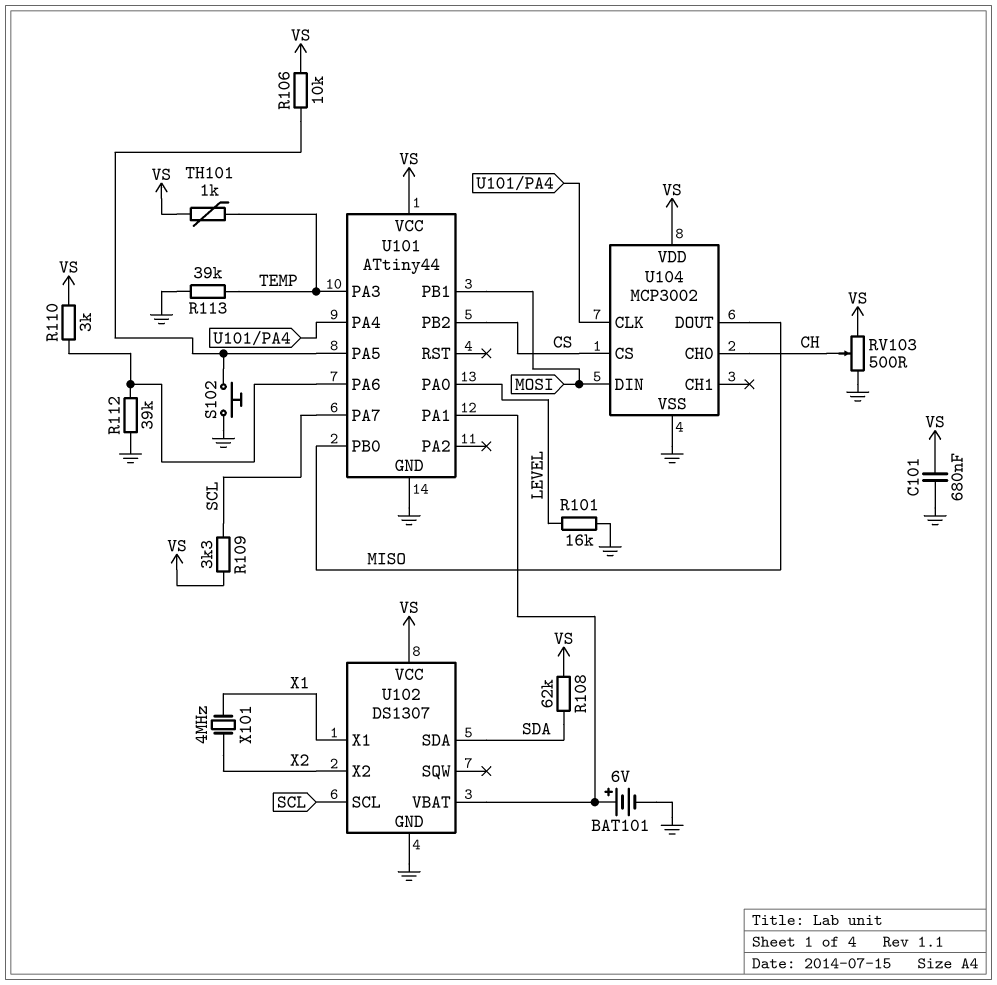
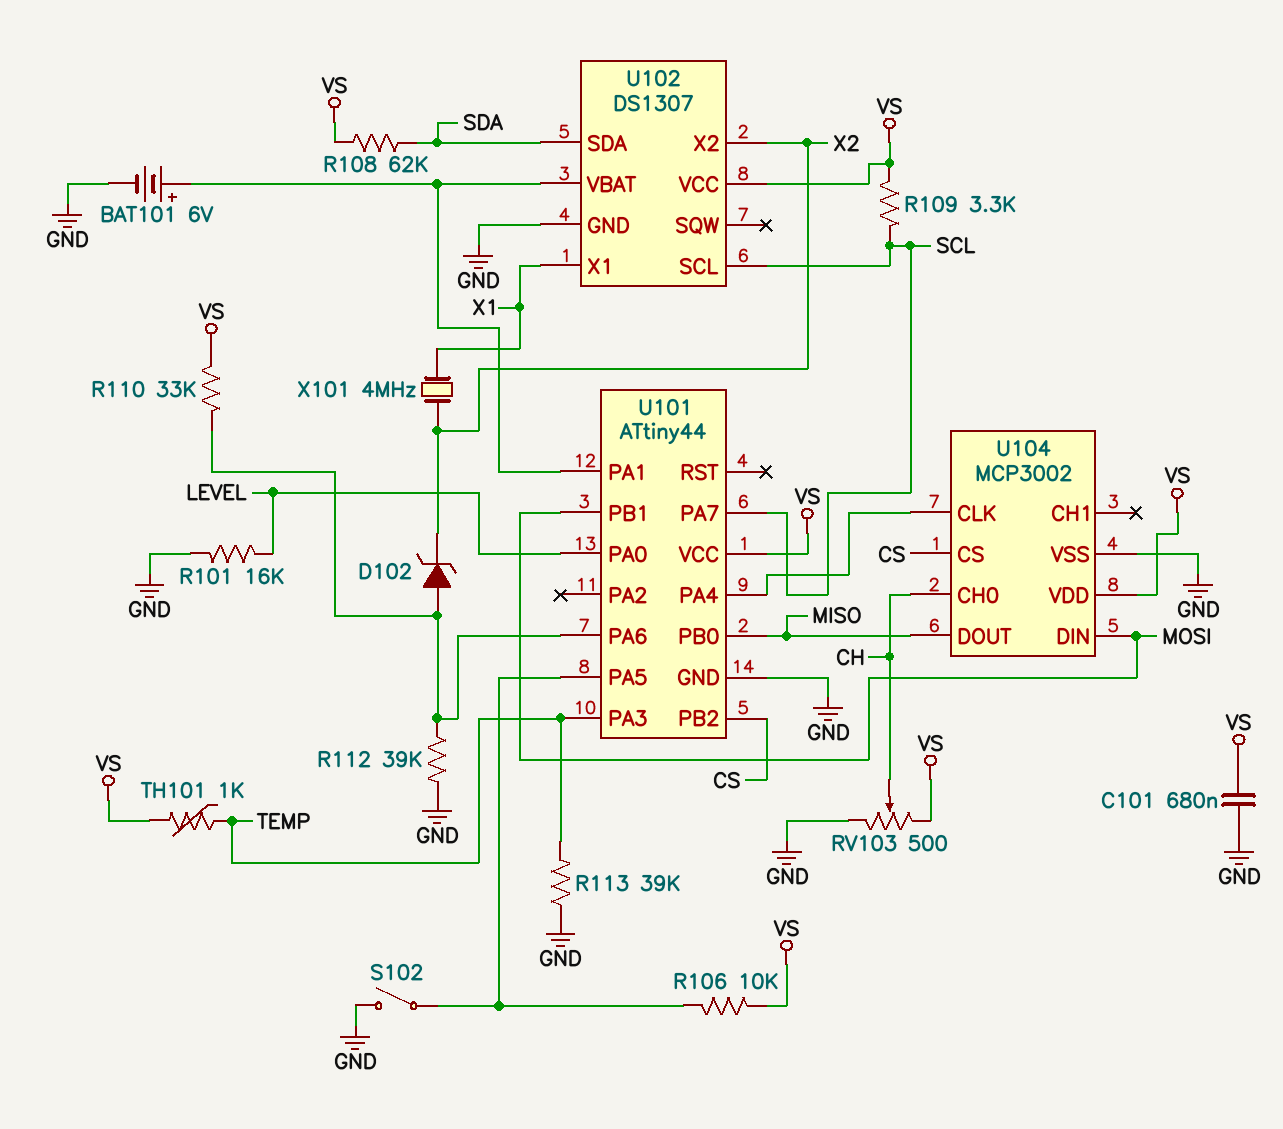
D102: none -> zener (A U101/PA6, K X2)
R110: 3k (U101/PA6, VS) -> 33k (U101/PA6, VS)
S102: button (GND, U101/PA5) -> switch (GND, U101/PA5)

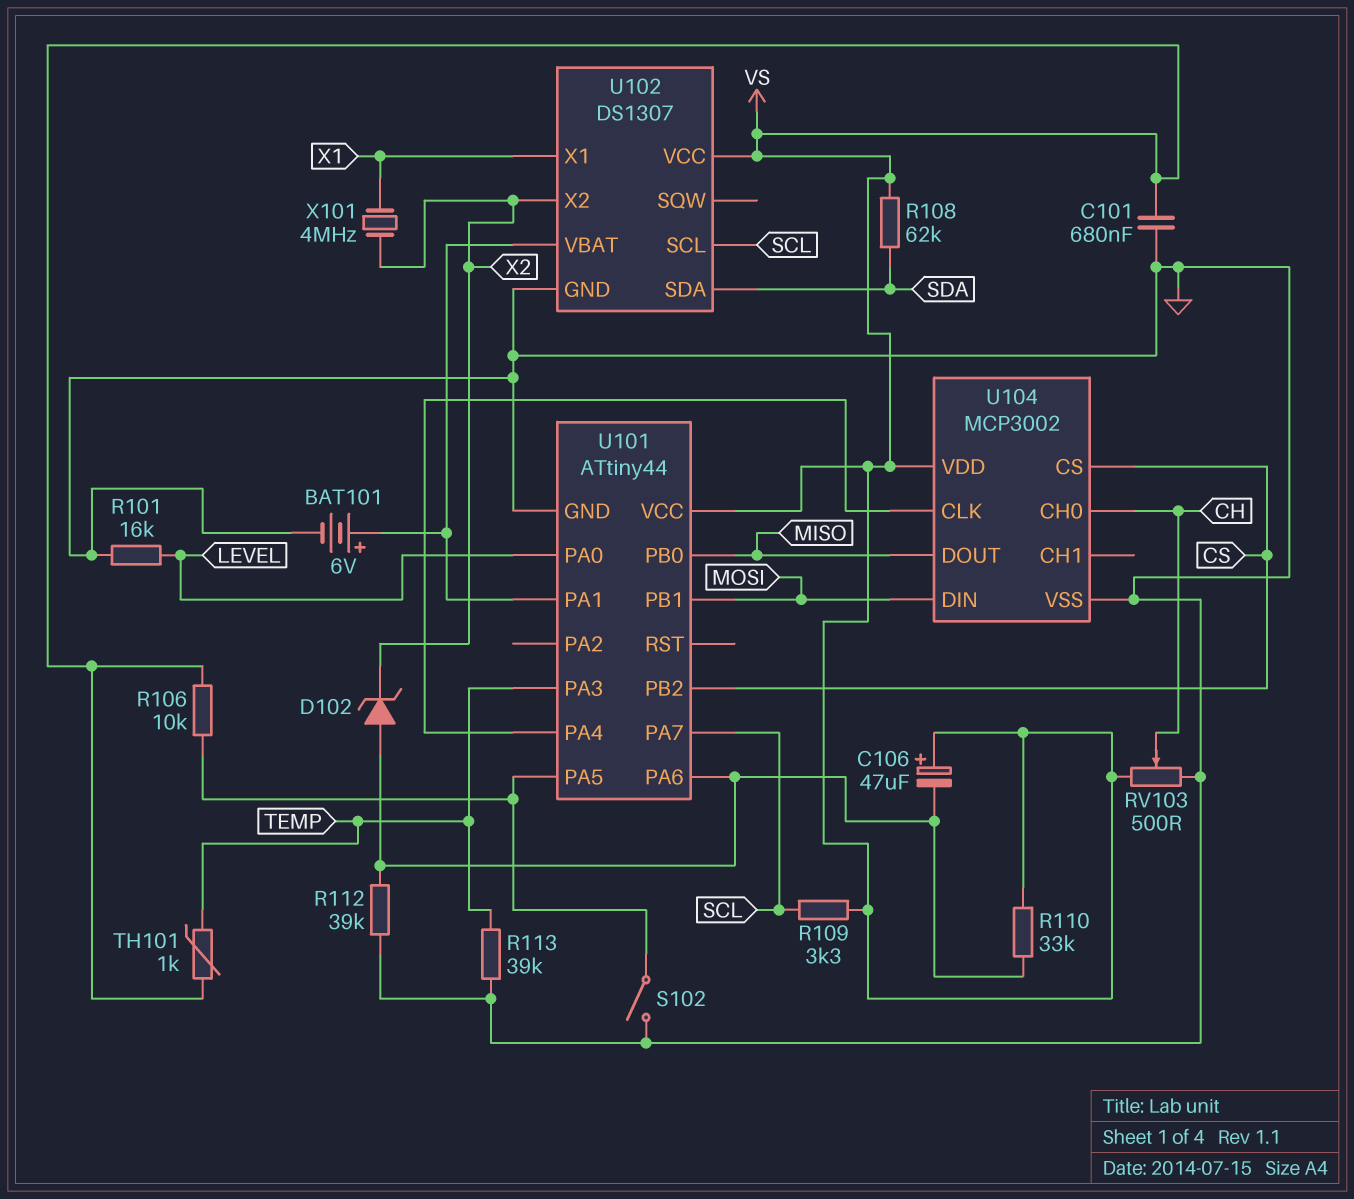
C106: none -> 47uF (plus VS, minus U101/PA6)

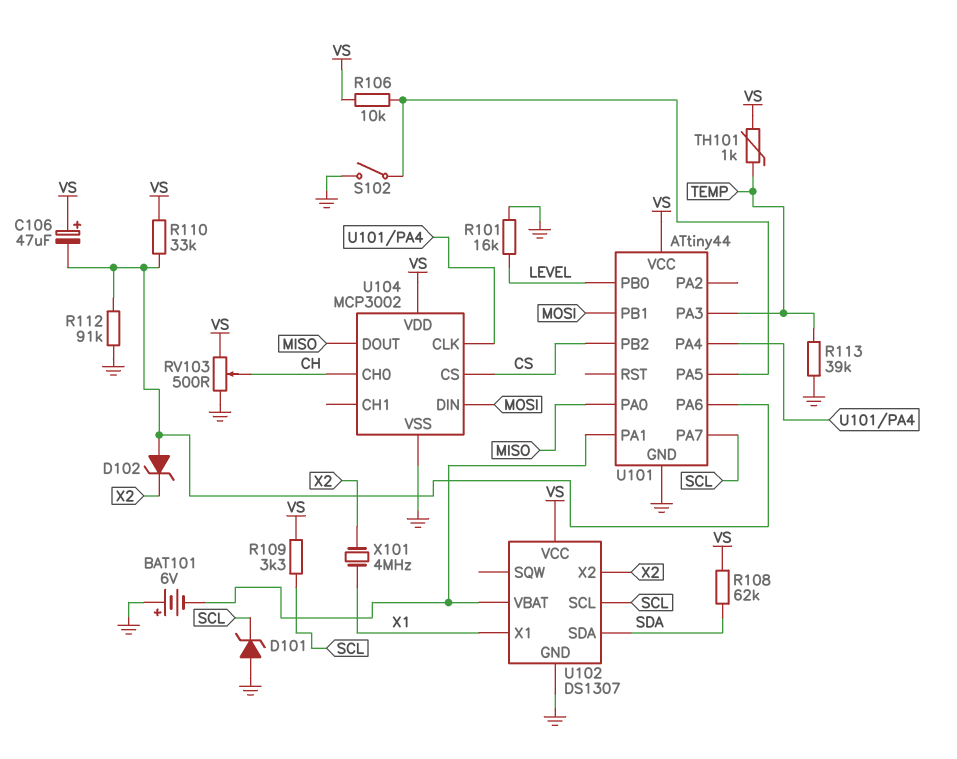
BAT101: 6V (plus U101/PA1, minus GND) -> 6V (plus GND, minus U101/PA1)
C101: 680nF (GND, VS) -> none
D101: none -> zener (A GND, K SCL)
R112: 39k (GND, U101/PA6) -> 91k (GND, U101/PA6)
U101 pin PA0: LEVEL -> MISO
U101 pin PB0: MISO -> LEVEL

